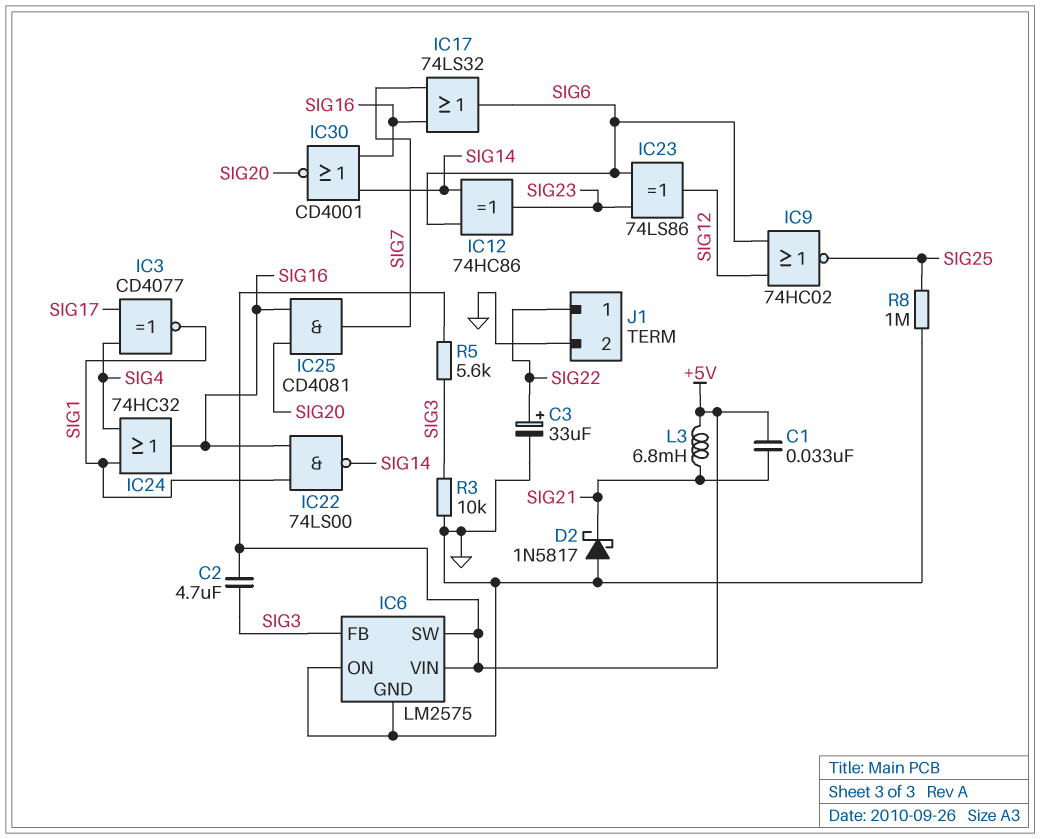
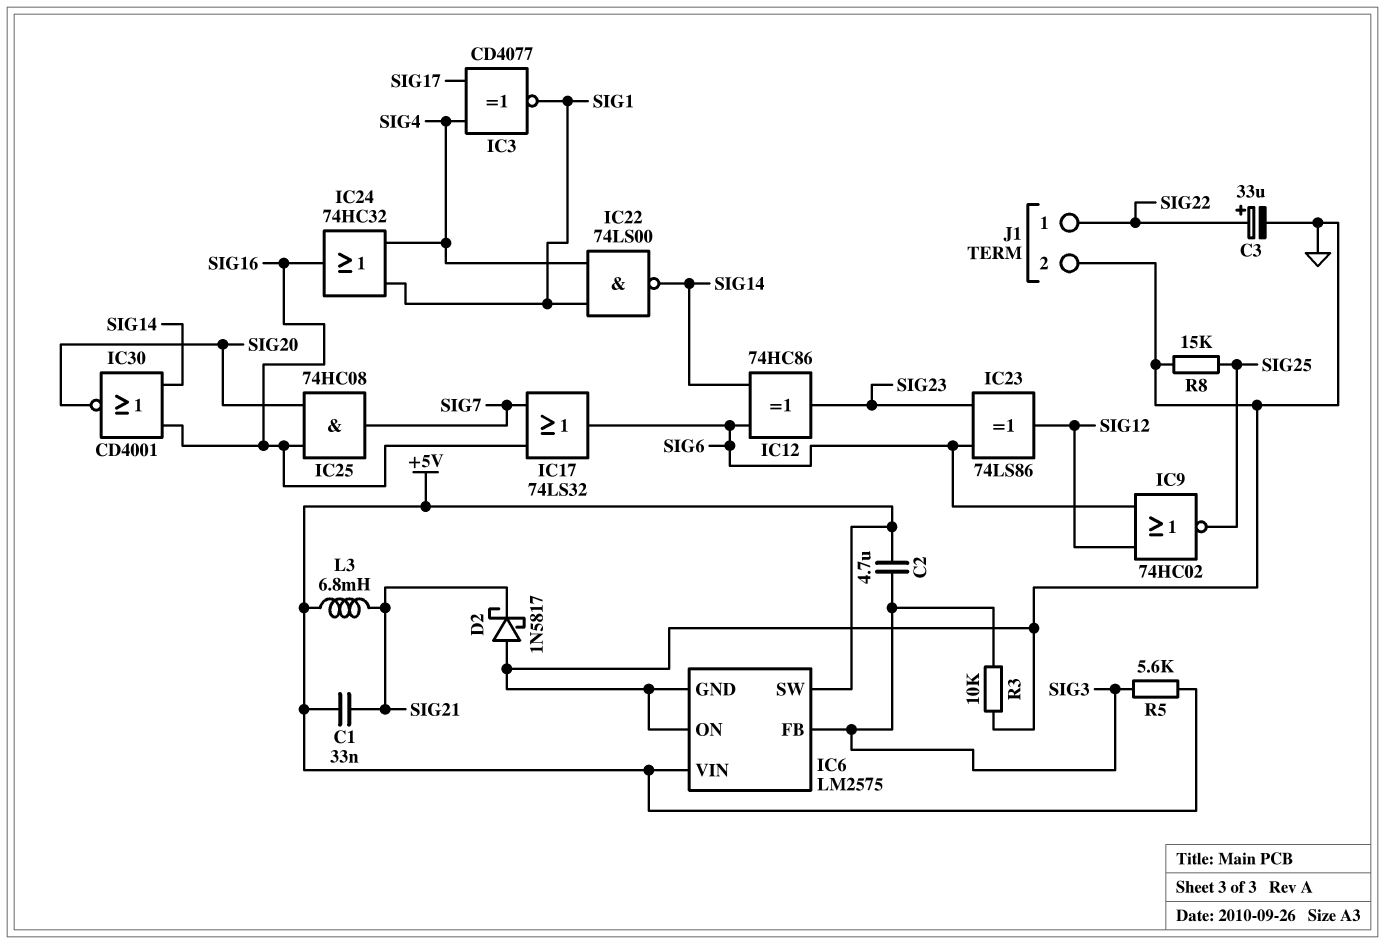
IC22: NAND 74LS00 (in SIG1, in SIG16, out SIG14) -> NAND 74LS00 (in SIG1, in SIG4, out SIG14)
IC25: AND CD4081 (in SIG16, in SIG20, out SIG7) -> AND 74HC08 (in SIG16, in SIG20, out SIG7)
R8: 1M (GND, SIG25) -> 15k (GND, SIG25)

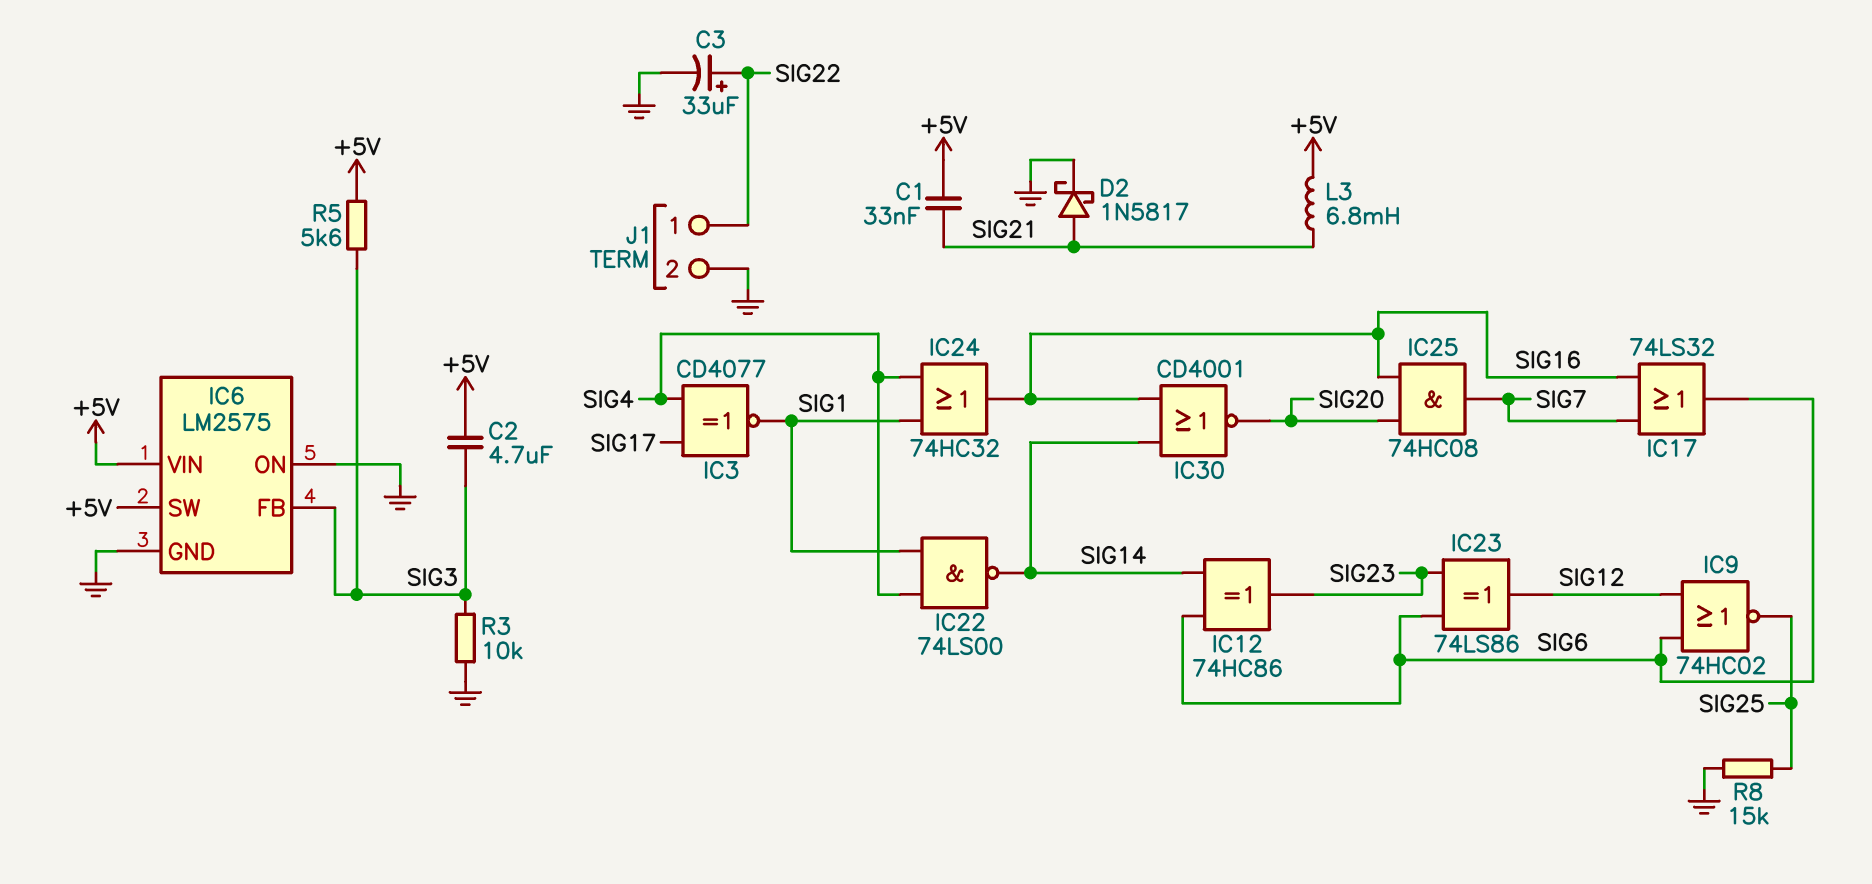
D2: schottky 1N5817 (A GND, K SIG21) -> schottky 1N5817 (A SIG21, K GND)

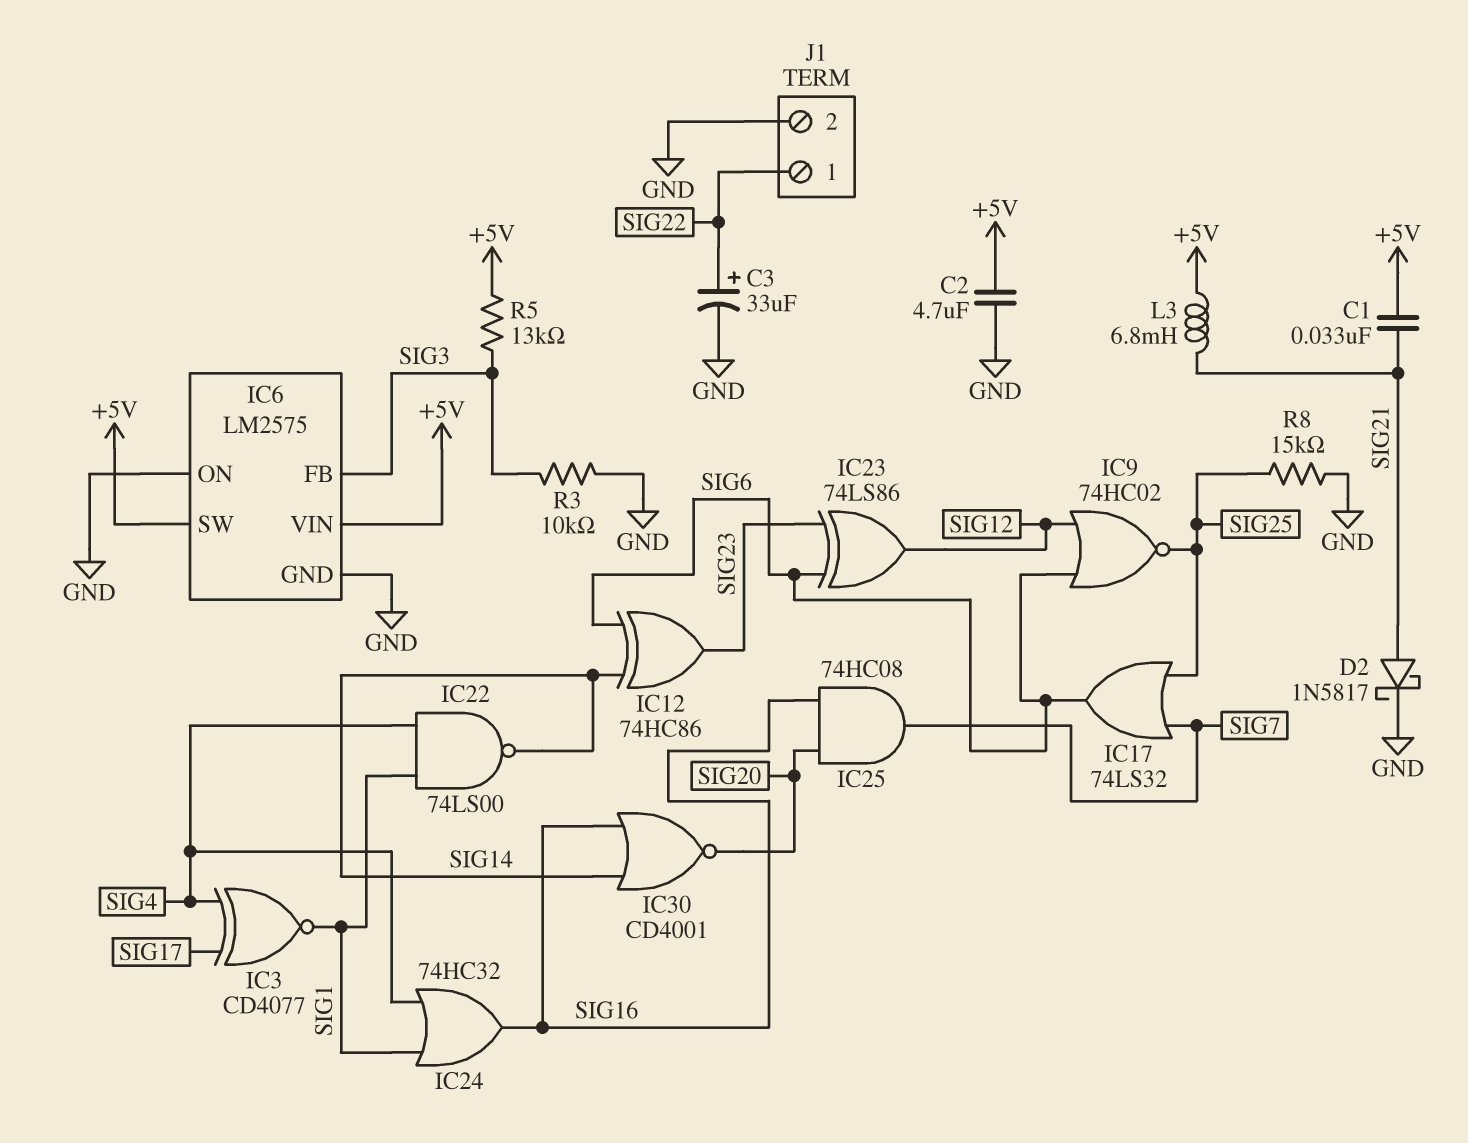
C2: 4.7uF (+5V, SIG3) -> 4.7uF (+5V, GND)
IC17: OR 74LS32 (in SIG7, in SIG16, out SIG6) -> OR 74LS32 (in SIG7, in SIG25, out SIG6)
R5: 5.6k (+5V, SIG3) -> 13k (+5V, SIG3)

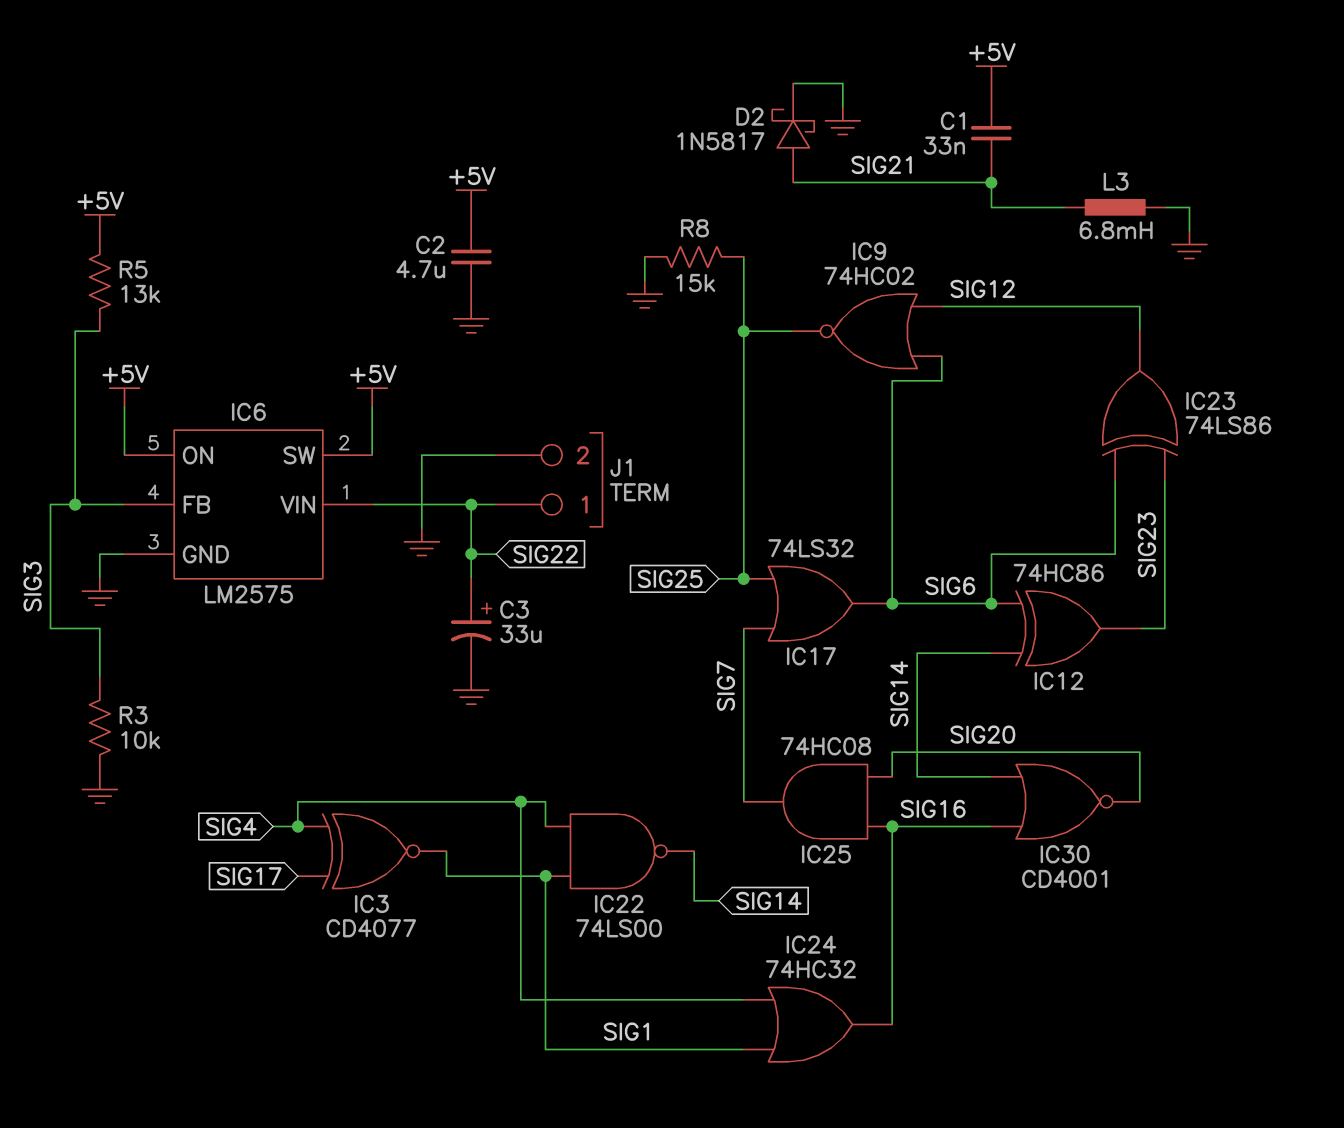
IC6 pin ON: GND -> +5V
IC6 pin VIN: +5V -> SIG22
L3: 6.8mH (+5V, SIG21) -> 6.8mH (GND, SIG21)

